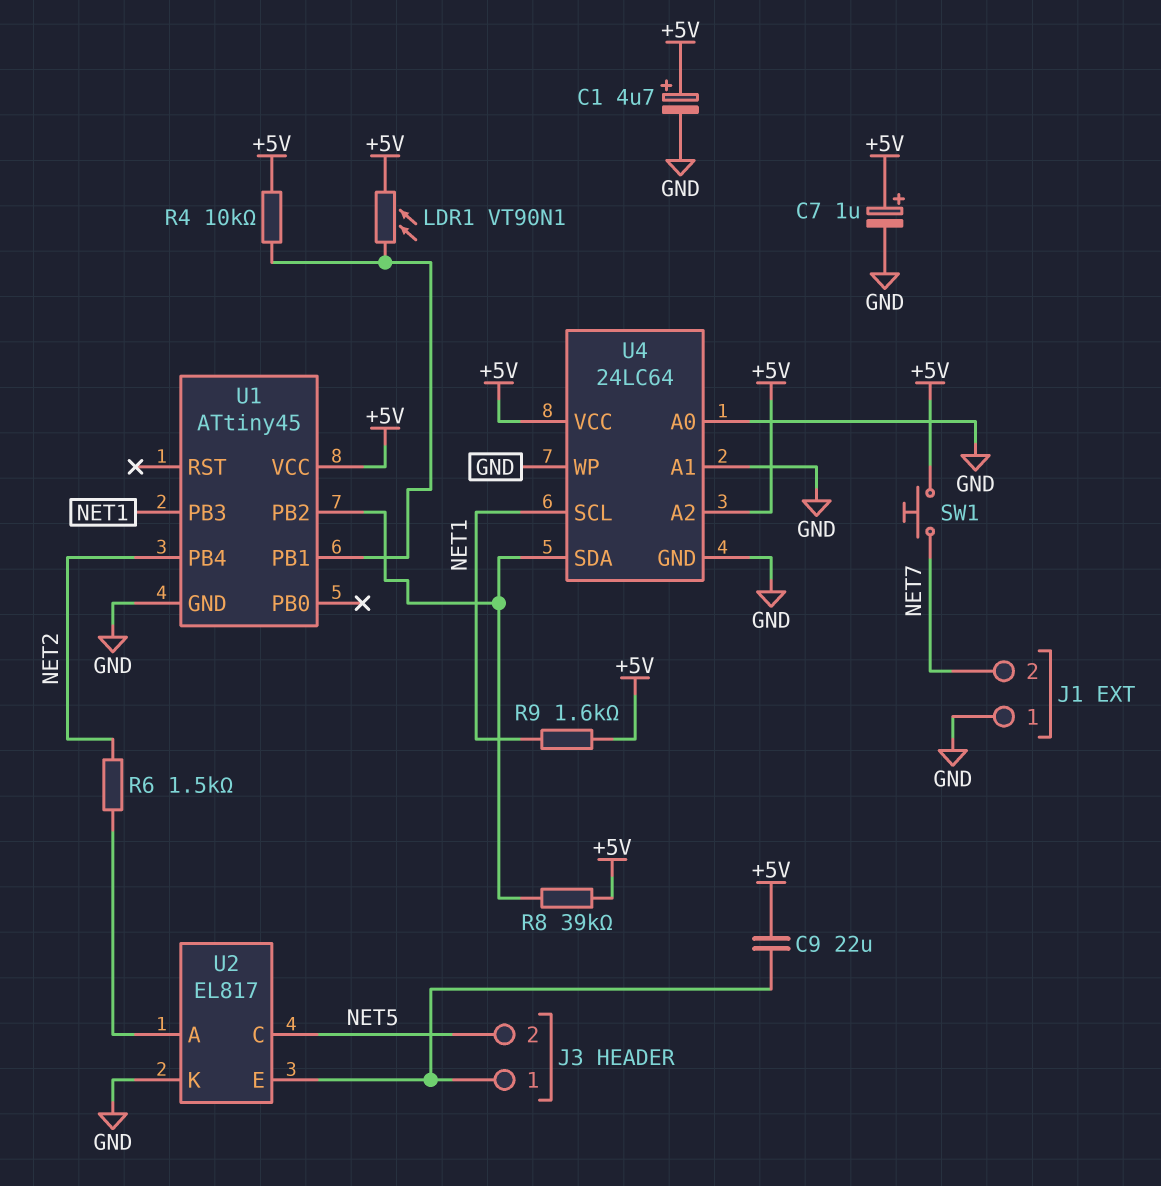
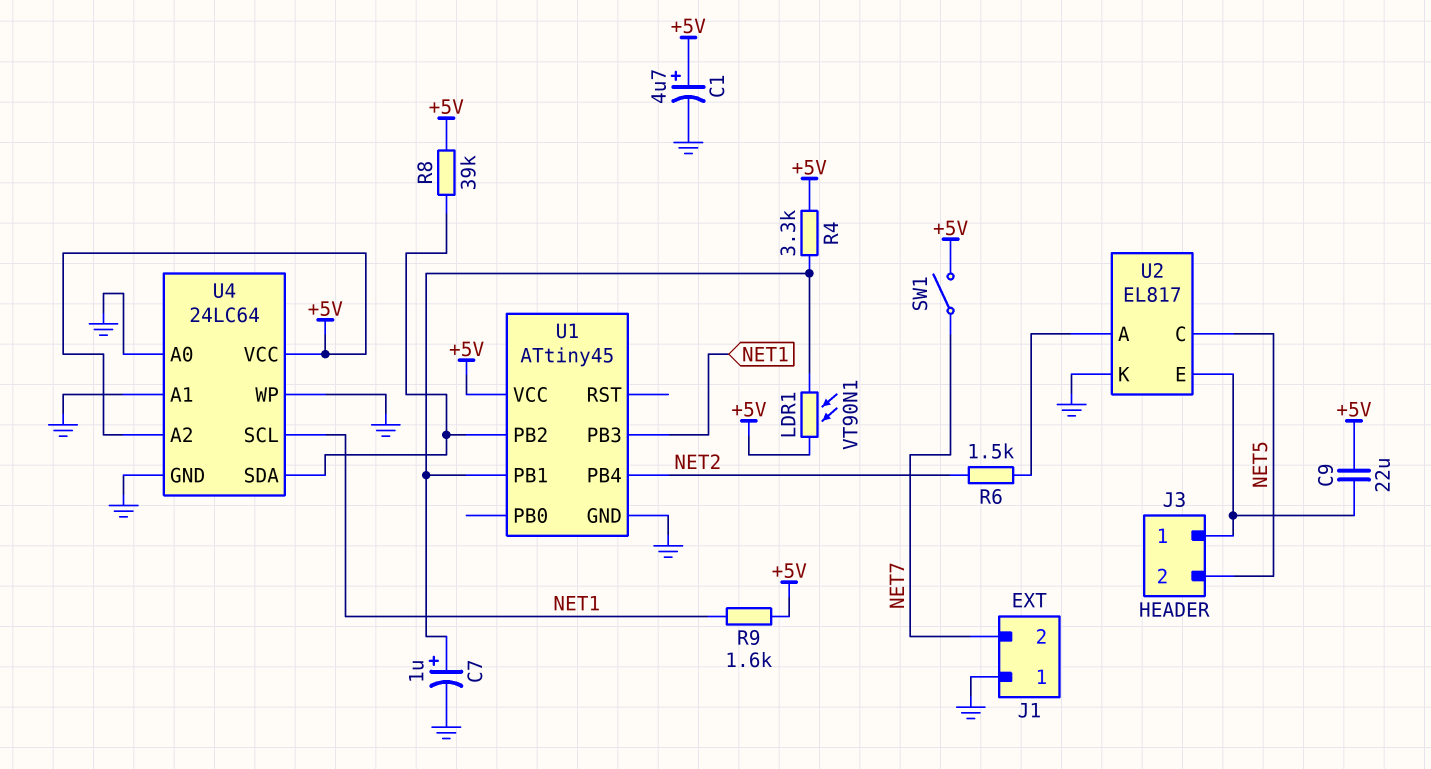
C7: 1uF (plus +5V, minus GND) -> 1uF (plus U1/PB1, minus GND)
R4: 10k (+5V, U1/PB1) -> 3.3k (+5V, U1/PB1)
SW1: button (+5V, NET7) -> switch (+5V, NET7)

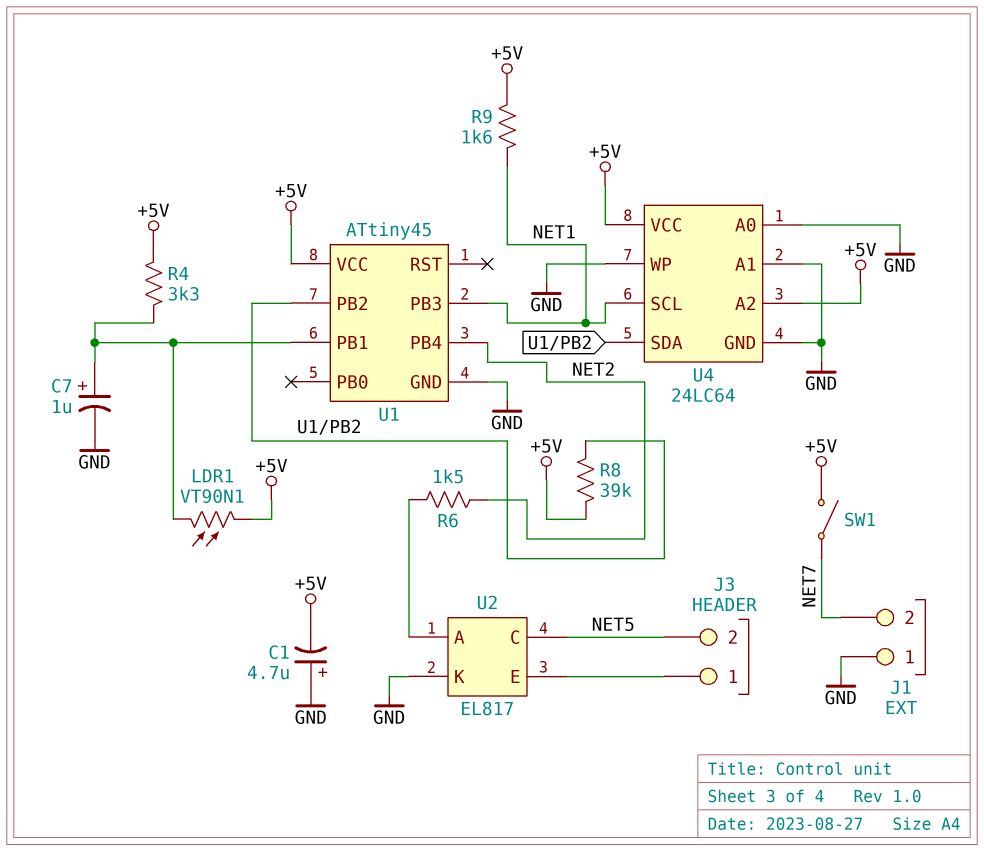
C1: 4.7uF (plus +5V, minus GND) -> 4.7uF (plus GND, minus +5V)
C9: 22uF (+5V, J3/1) -> none

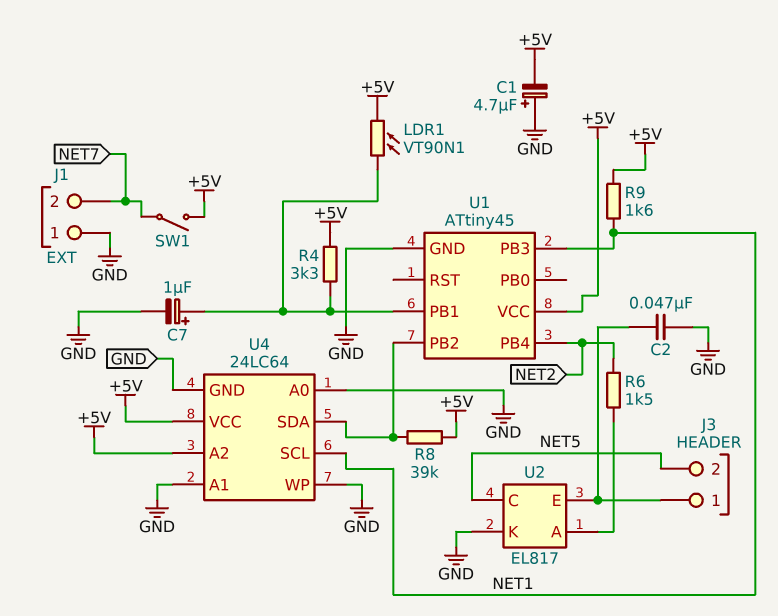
C2: none -> 47nF (GND, J3/1)

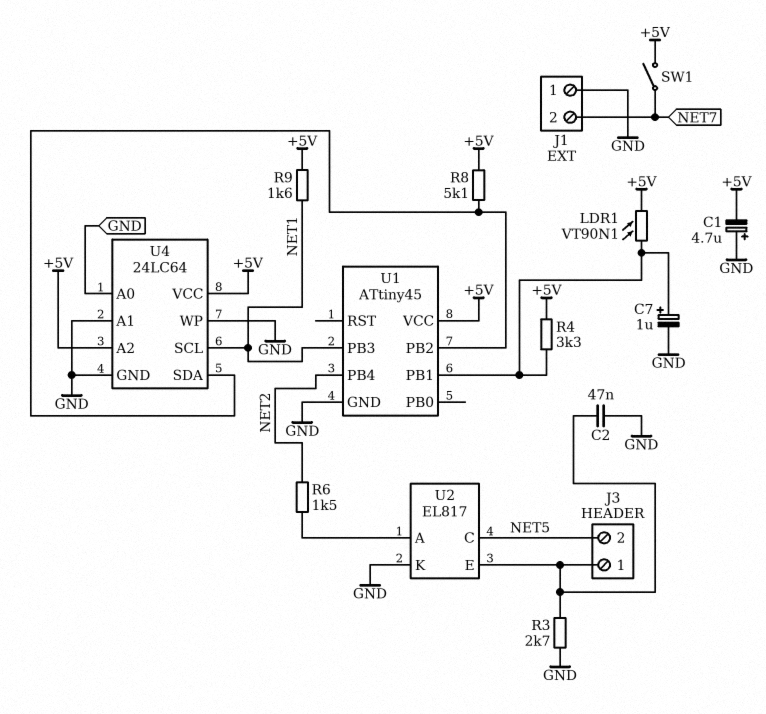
R3: none -> 2.7k (GND, J3/1)
R8: 39k (+5V, U1/PB2) -> 5.1k (+5V, U1/PB2)

